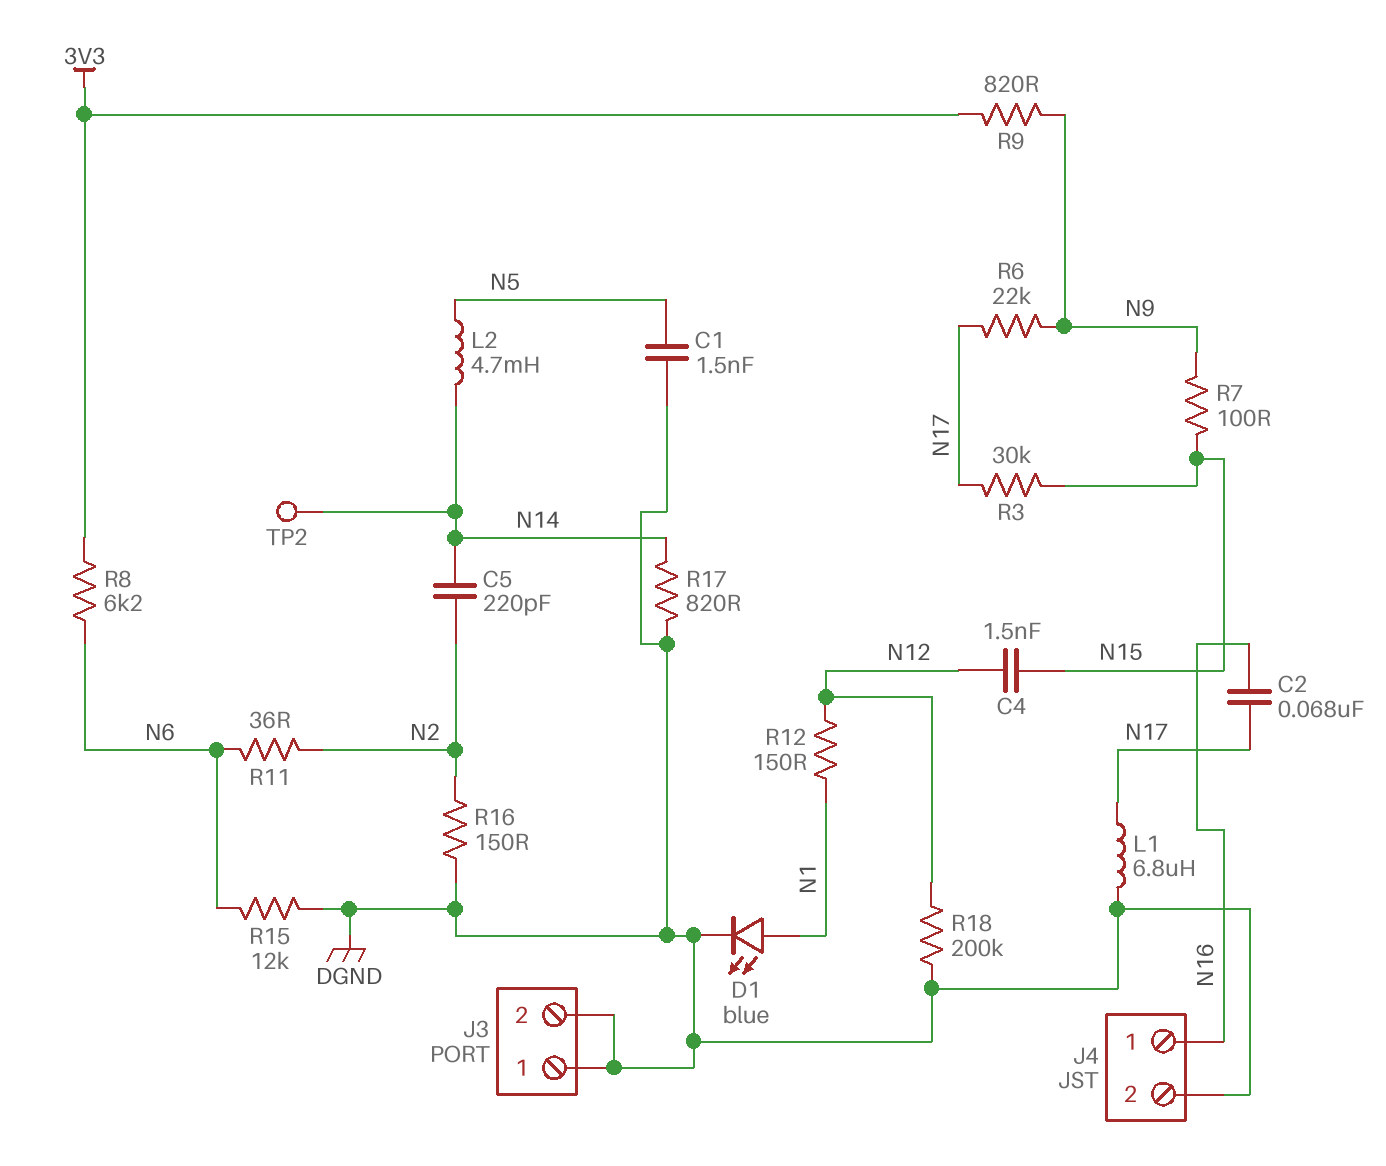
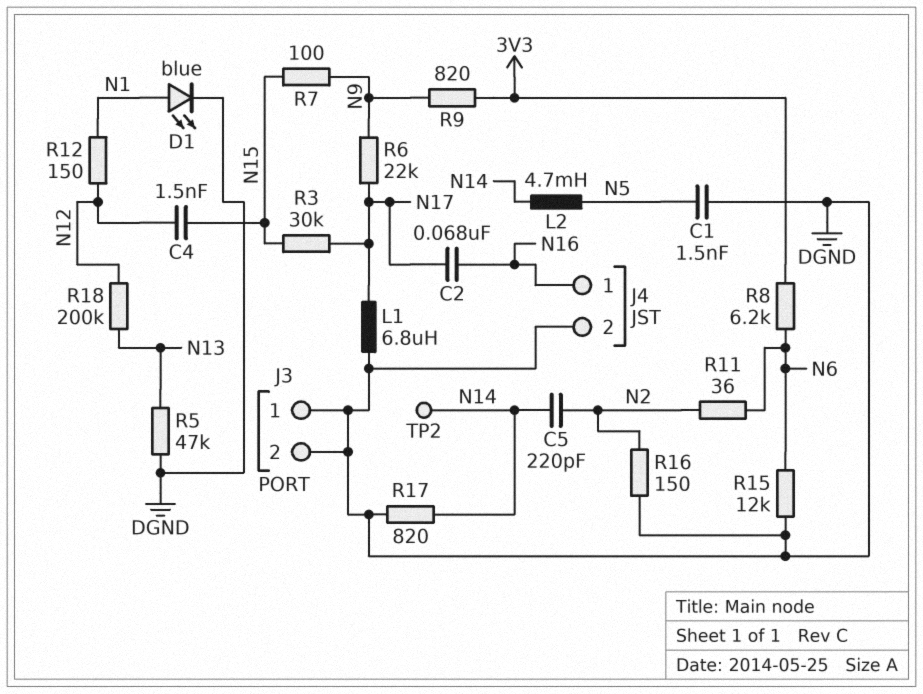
R5: none -> 47k (DGND, N13)
R18: 200k (DGND, N12) -> 200k (N12, N13)

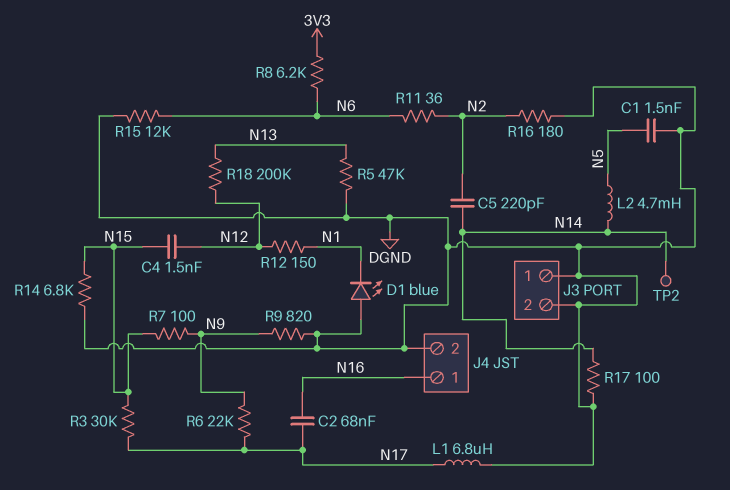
D1: LED blue (A N1, K DGND) -> LED blue (A DGND, K N1)
R9: 820 (3V3, N9) -> 820 (DGND, N9)
R14: none -> 6.8k (DGND, N15)
R16: 150 (DGND, N2) -> 180 (DGND, N2)
R17: 820 (DGND, N14) -> 100 (DGND, N14)

